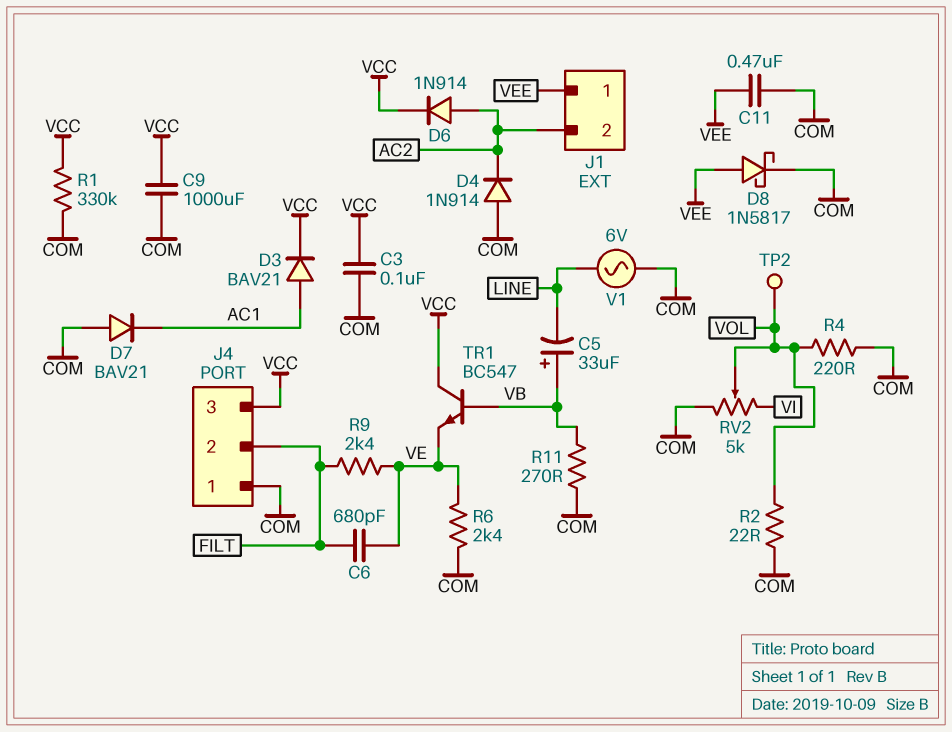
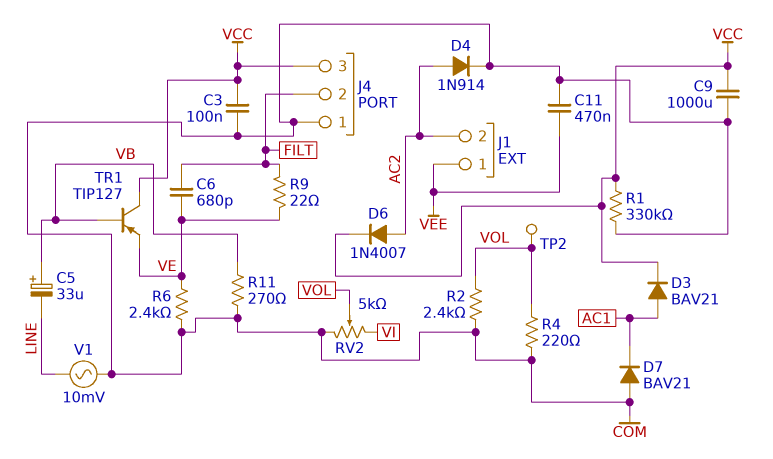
D4: diode 1N914 (A COM, K AC2) -> diode 1N914 (A AC2, K COM)
D6: diode 1N914 (A AC2, K VCC) -> diode 1N4007 (A AC2, K VCC)
D8: schottky 1N5817 (A VEE, K COM) -> none
R2: 22 (COM, VOL) -> 2.4k (COM, VOL)
R9: 2.4k (FILT, VE) -> 22 (FILT, VE)
TR1: NPN BC547 (B VB, C VCC, E VE) -> PNP TIP127 (B VB, C VCC, E VE)
V1: AC 6V (COM, LINE) -> AC 10mV (COM, LINE)

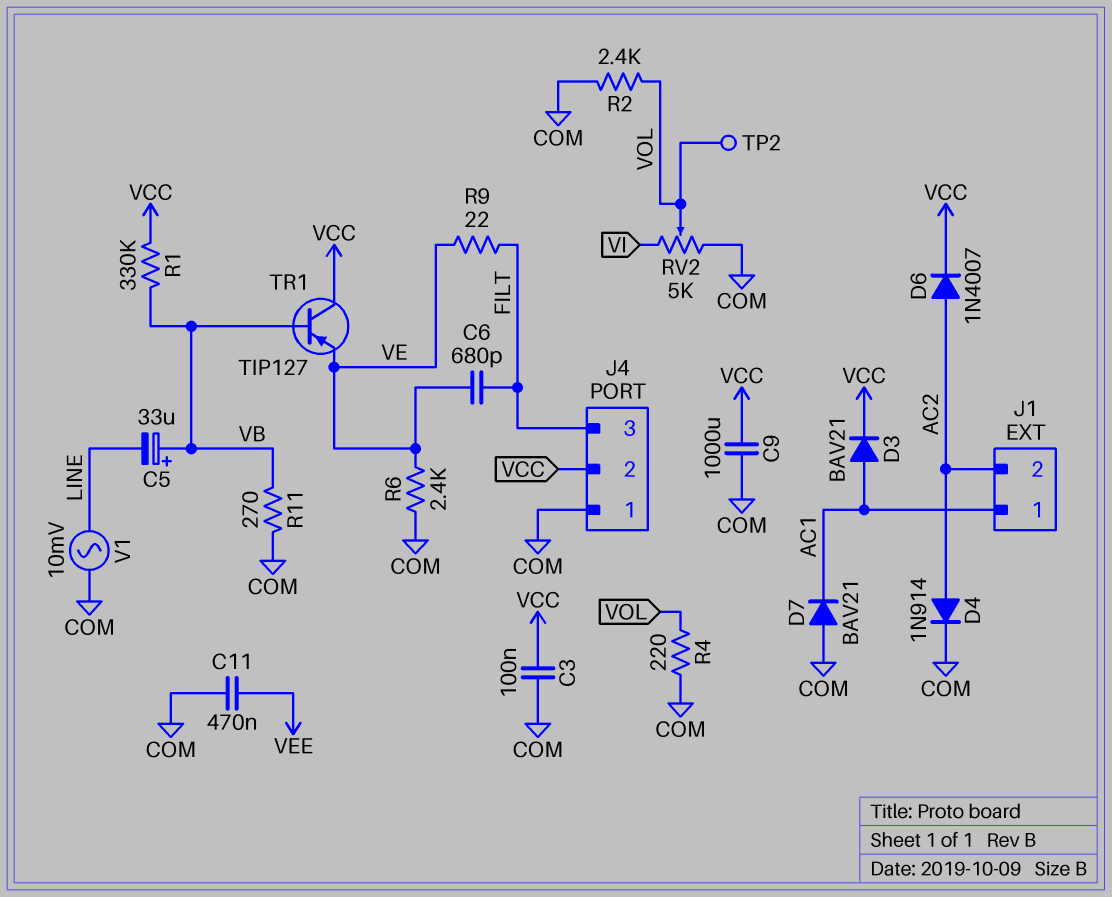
J1 pin 1: VEE -> AC1
J4 pin 2: FILT -> VCC
J4 pin 3: VCC -> FILT
R1: 330k (COM, VCC) -> 330k (VB, VCC)

